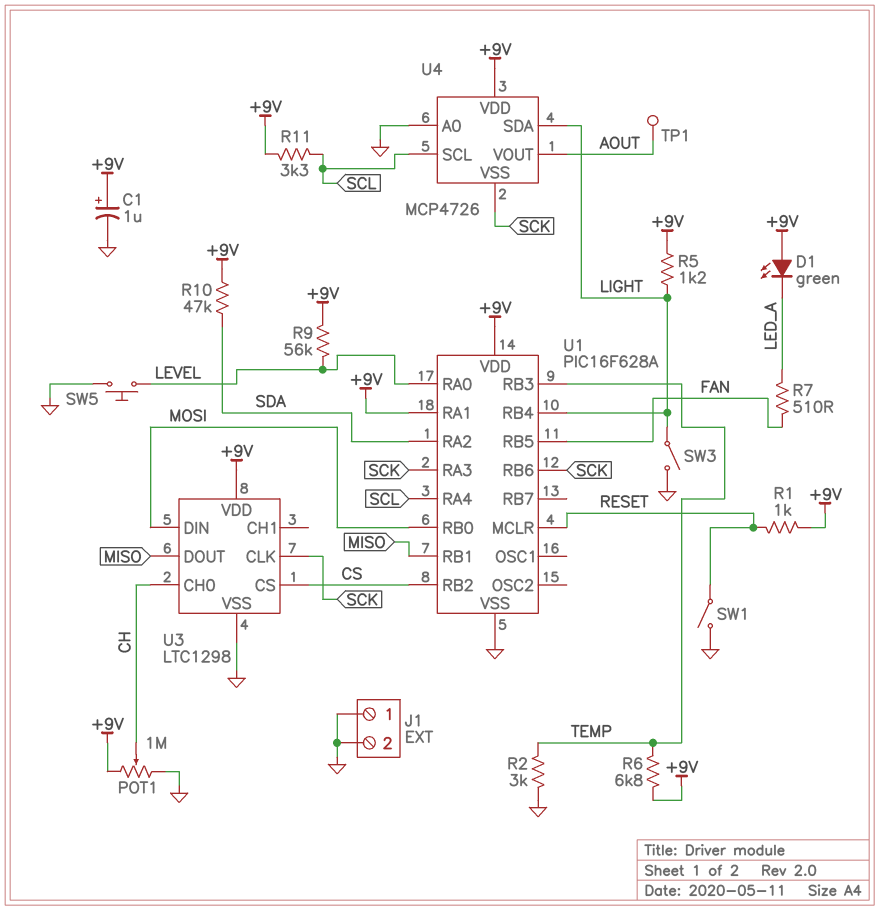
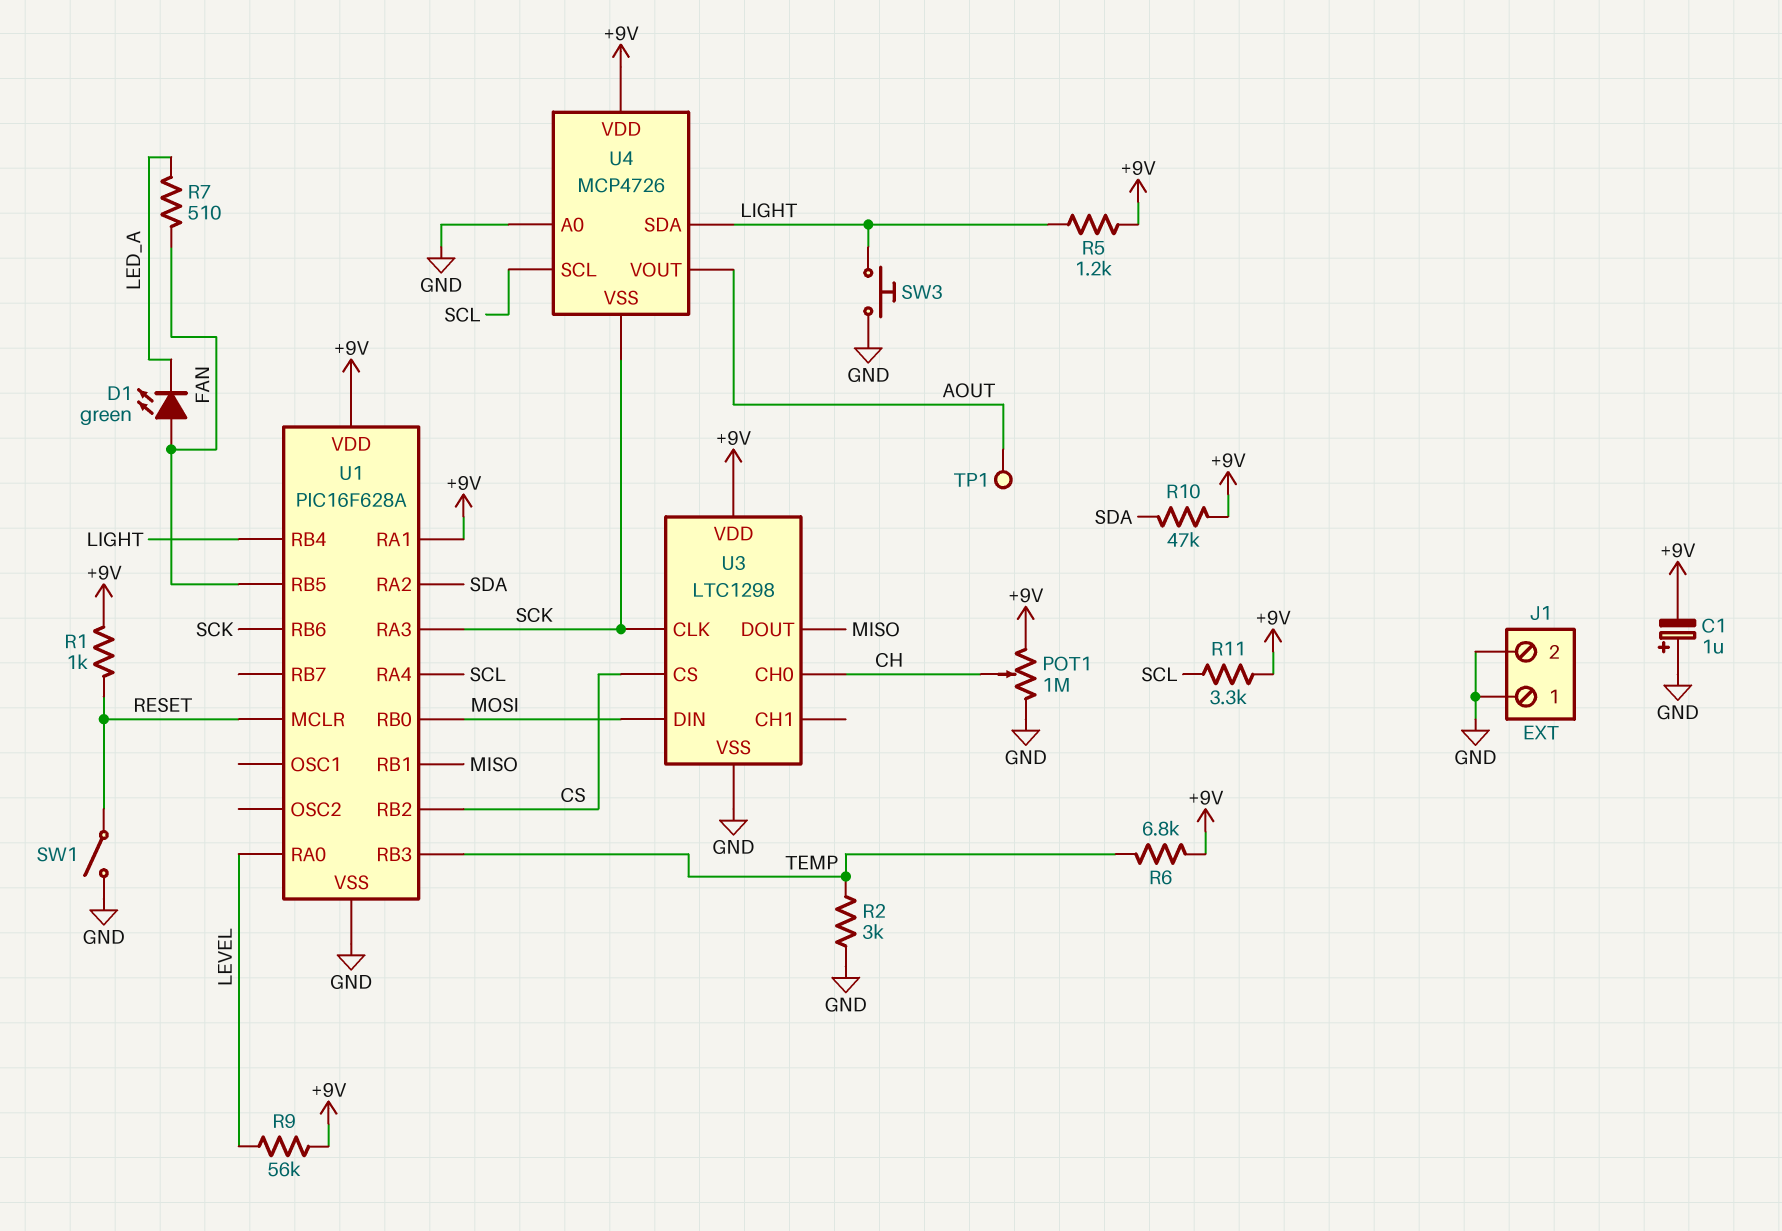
C1: 1uF (plus +9V, minus GND) -> 1uF (plus GND, minus +9V)
D1: LED green (A +9V, K LED_A) -> LED green (A FAN, K LED_A)
SW3: switch (GND, LIGHT) -> button (GND, LIGHT)
SW5: button (GND, LEVEL) -> none

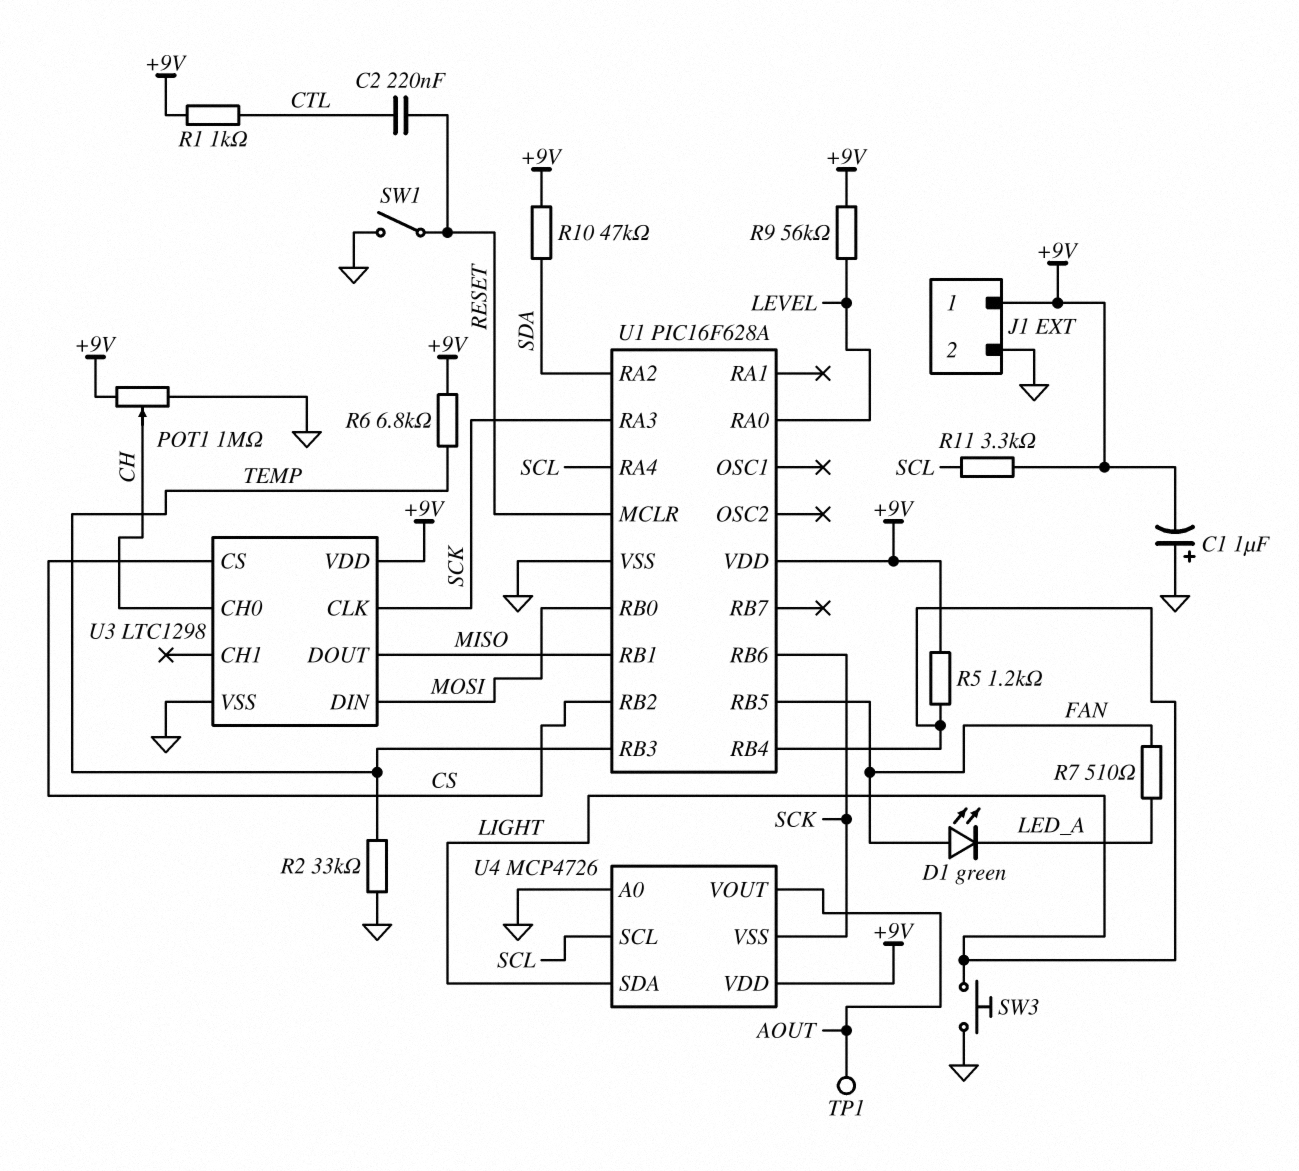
C2: none -> 220nF (CTL, RESET)
J1 pin 1: GND -> +9V
R1: 1k (+9V, RESET) -> 1k (+9V, CTL)
R2: 3k (GND, TEMP) -> 33k (GND, TEMP)
U1 pin RA1: +9V -> none

